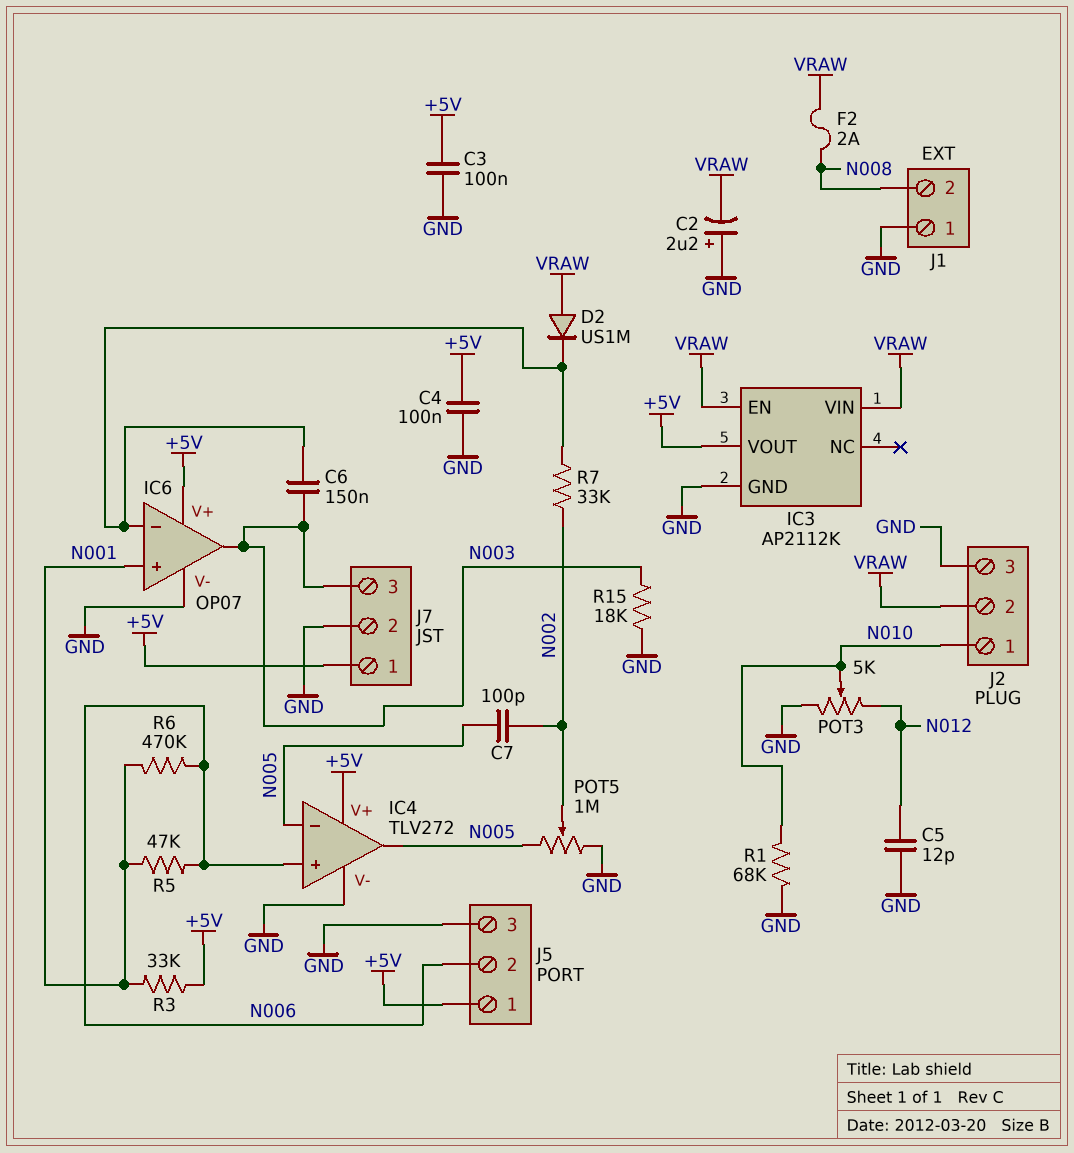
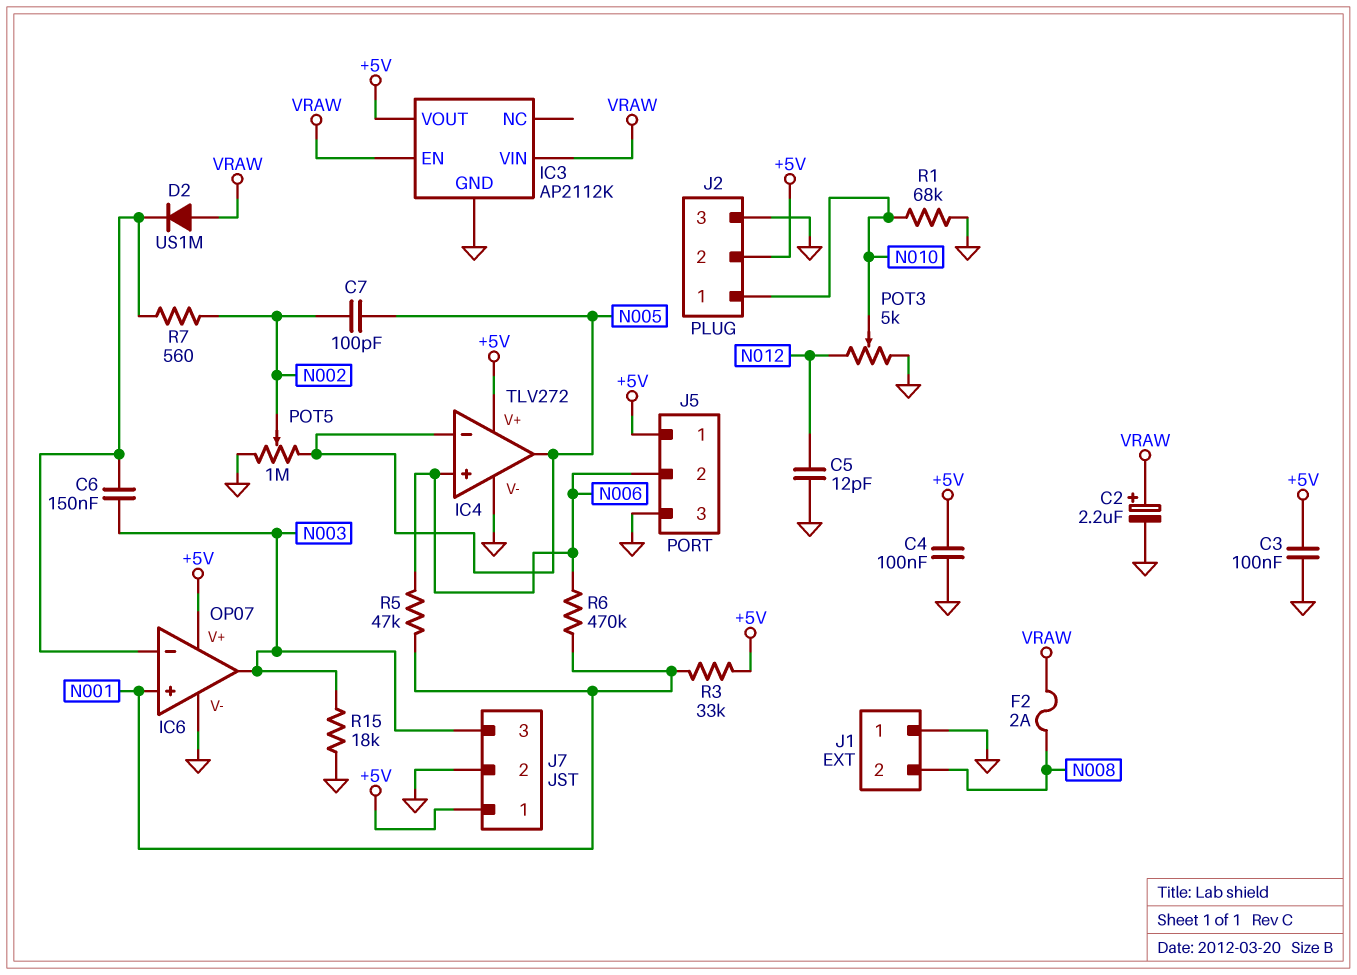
C2: 2.2uF (plus GND, minus VRAW) -> 2.2uF (plus VRAW, minus GND)
J2 pin 2: VRAW -> +5V
R7: 33k (IC6/in-, N002) -> 560 (IC6/in-, N002)

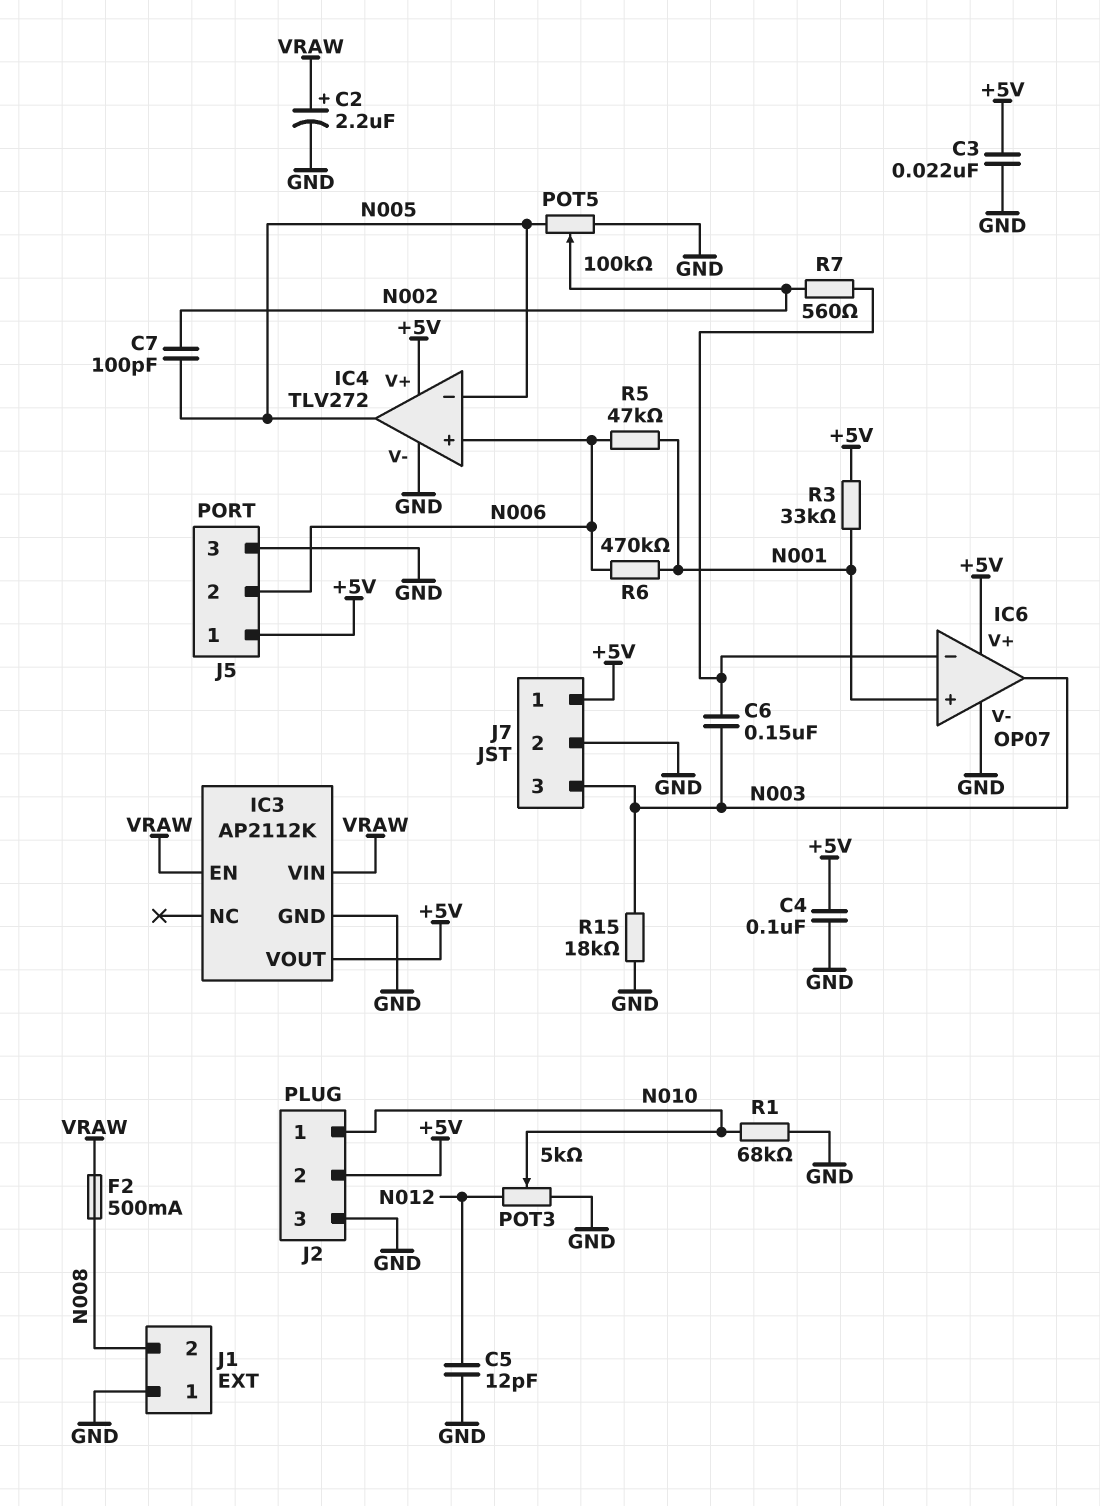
C3: 100nF (+5V, GND) -> 22nF (+5V, GND)
D2: diode US1M (A VRAW, K IC6/in-) -> none
F2: 2A (N008, VRAW) -> 500mA (N008, VRAW)
POT5: 1M (GND, N005, wiper N002) -> 100k (GND, N005, wiper N002)

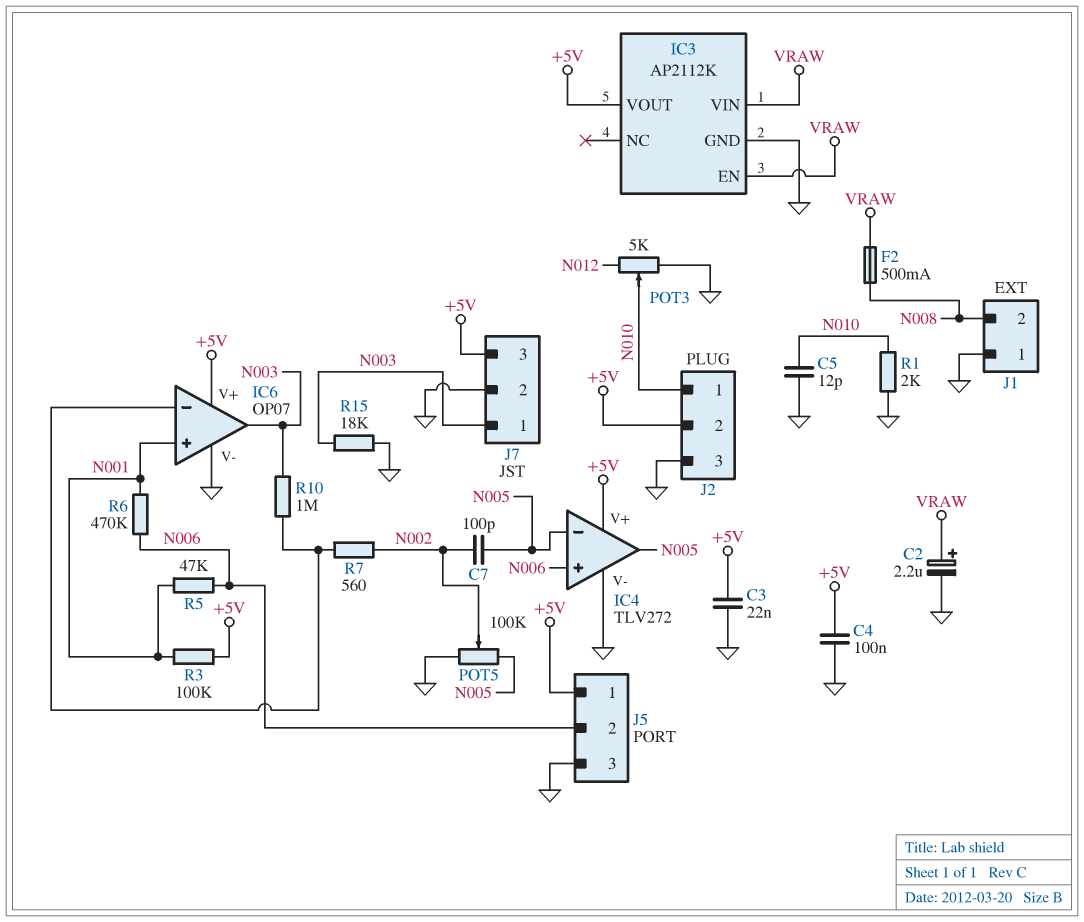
C5: 12pF (GND, N012) -> 12pF (GND, N010)
C6: 150nF (IC6/in-, N003) -> none
J7 pin 1: +5V -> N003
J7 pin 3: N003 -> +5V
R1: 68k (GND, N010) -> 2k (GND, N010)
R3: 33k (+5V, N001) -> 100k (+5V, N001)
R10: none -> 1M (IC6/in-, N003)

